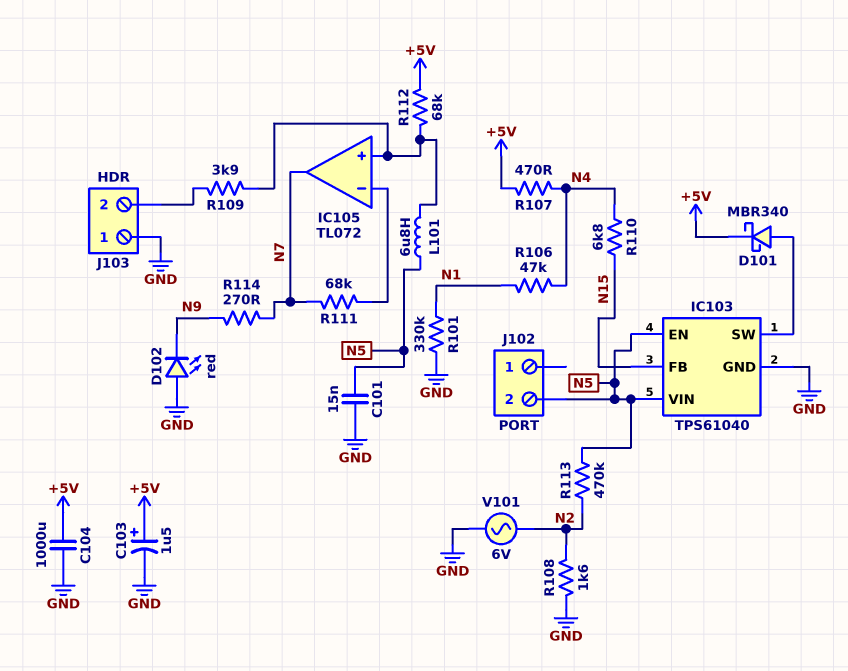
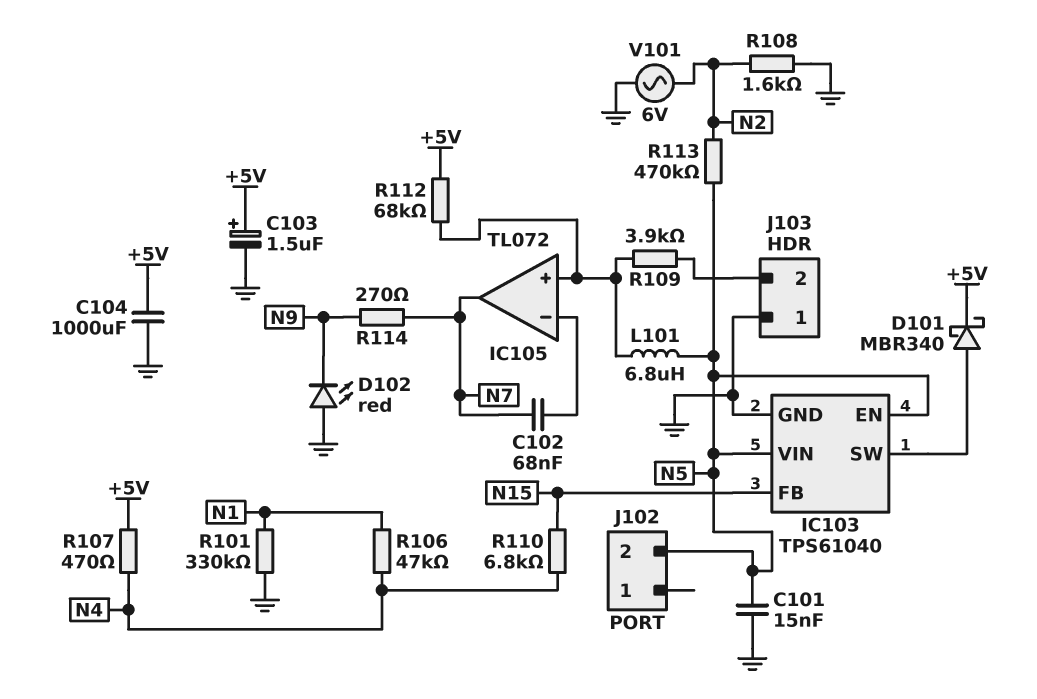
C102: none -> 68nF (IC105/in-, N7)
R111: 68k (IC105/in-, N7) -> none

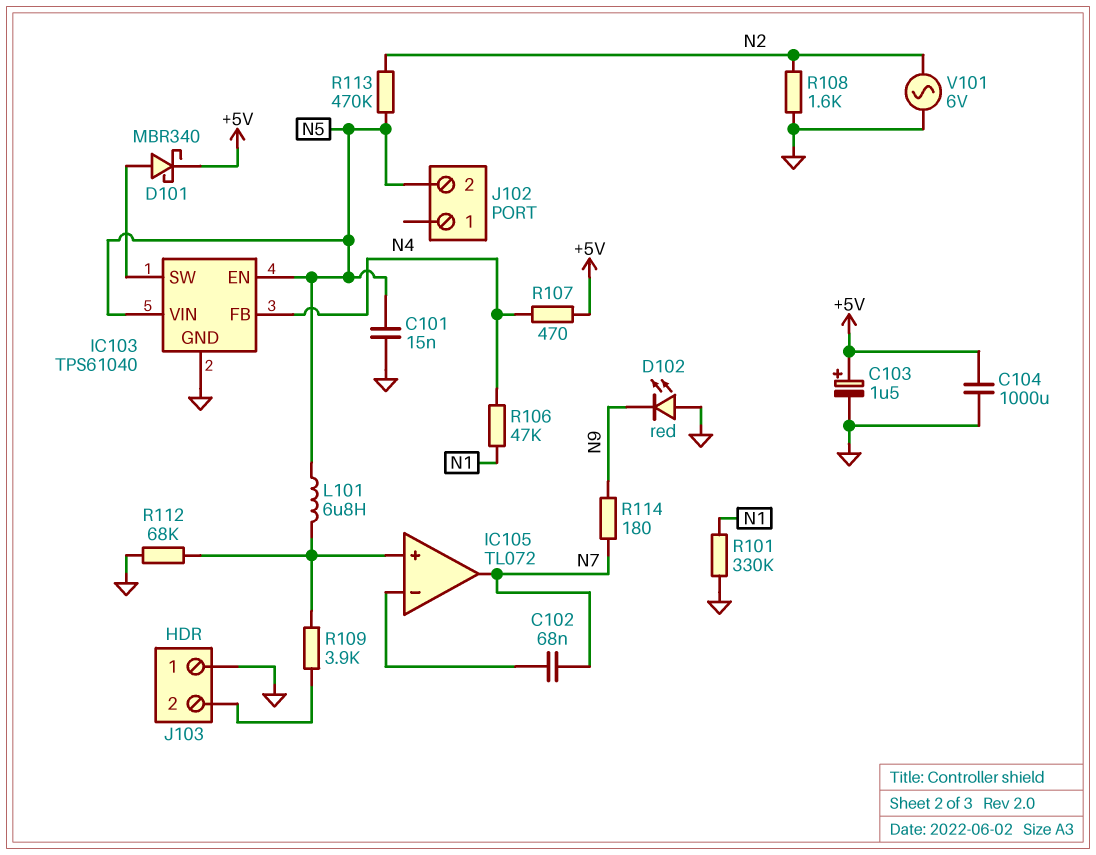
IC103 pin FB: N15 -> N4
R110: 6.8k (N4, N15) -> none
R112: 68k (+5V, IC105/in+) -> 68k (GND, IC105/in+)
R114: 270 (N7, N9) -> 180 (N7, N9)

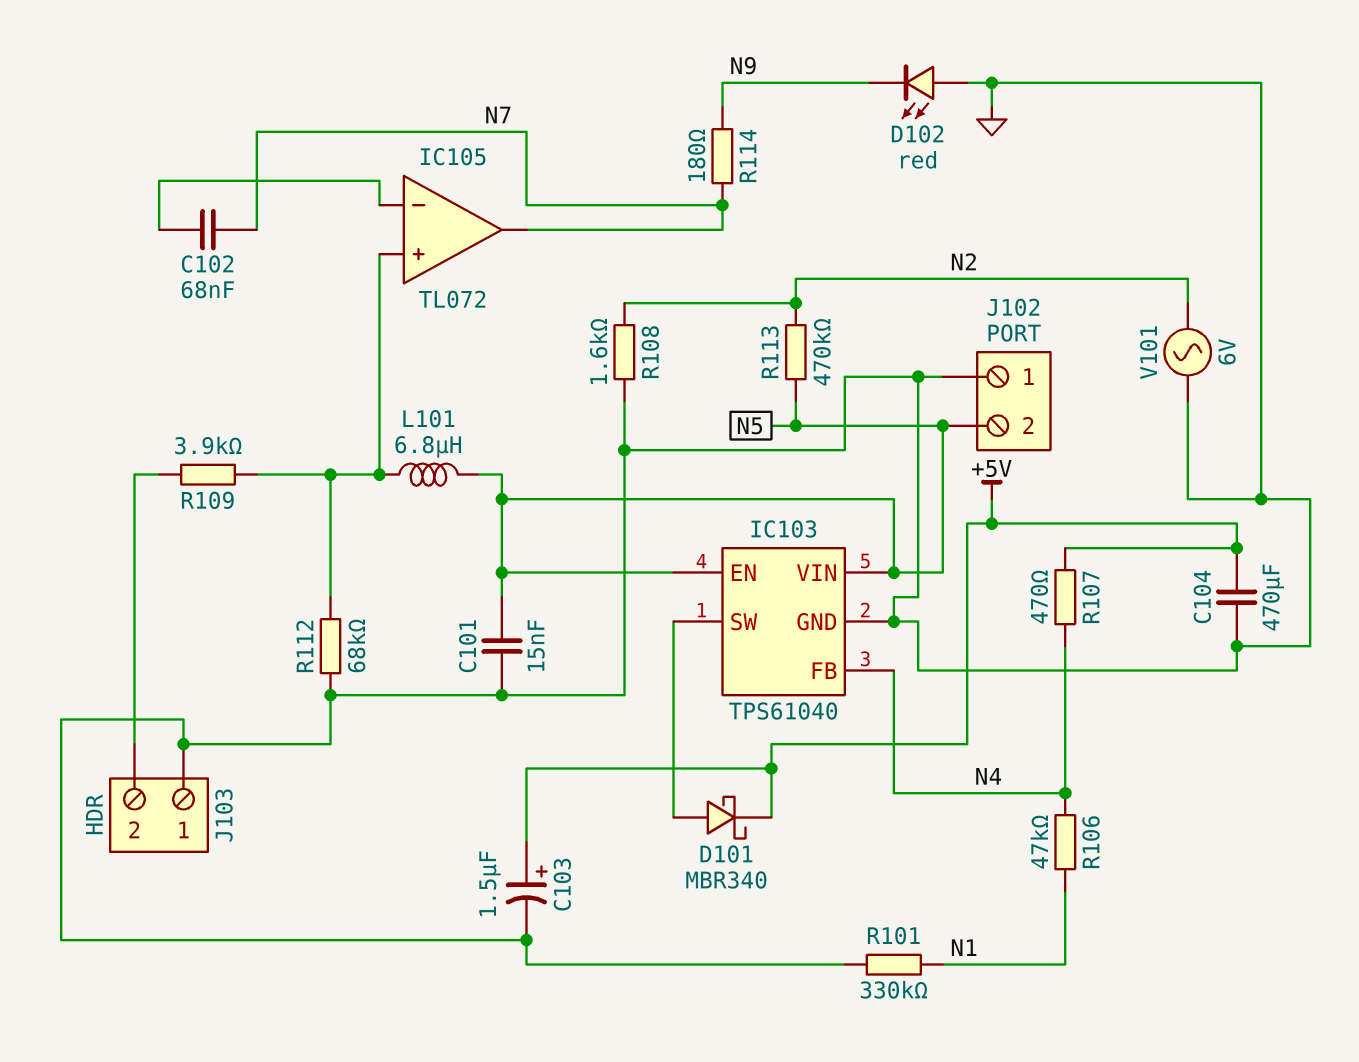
C104: 1000uF (+5V, GND) -> 470uF (+5V, GND)
J102 pin 1: none -> GND

